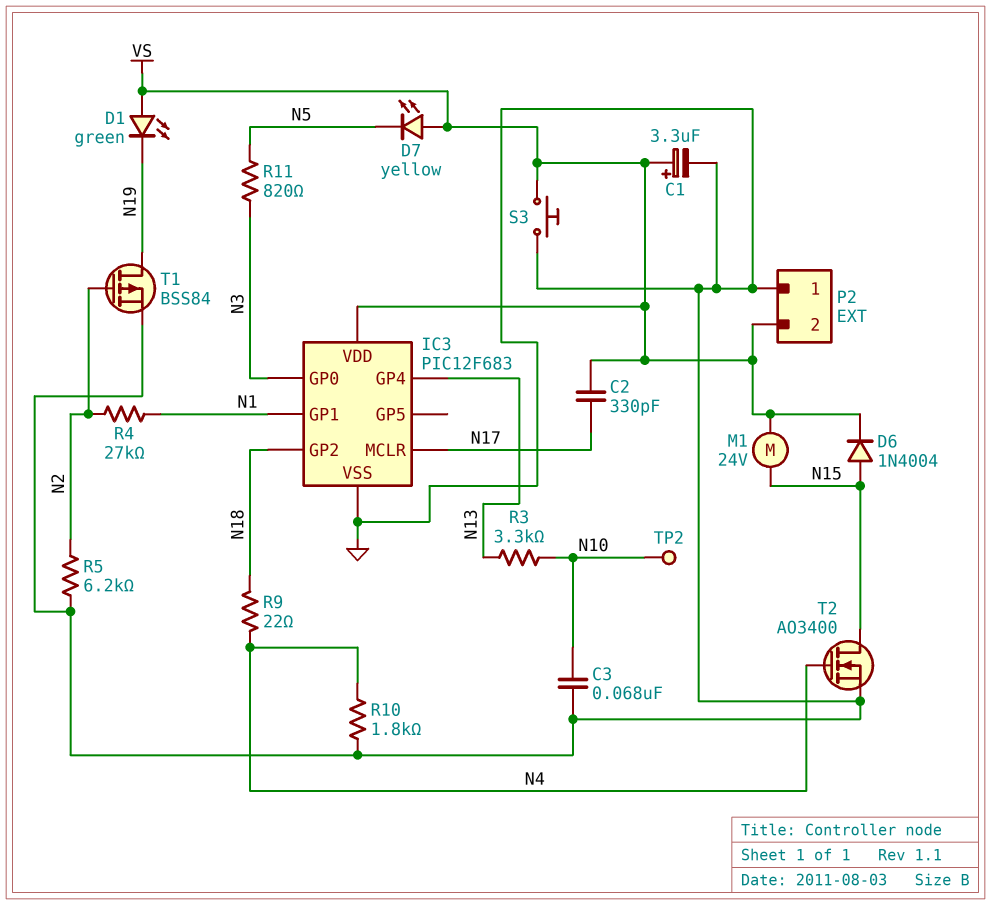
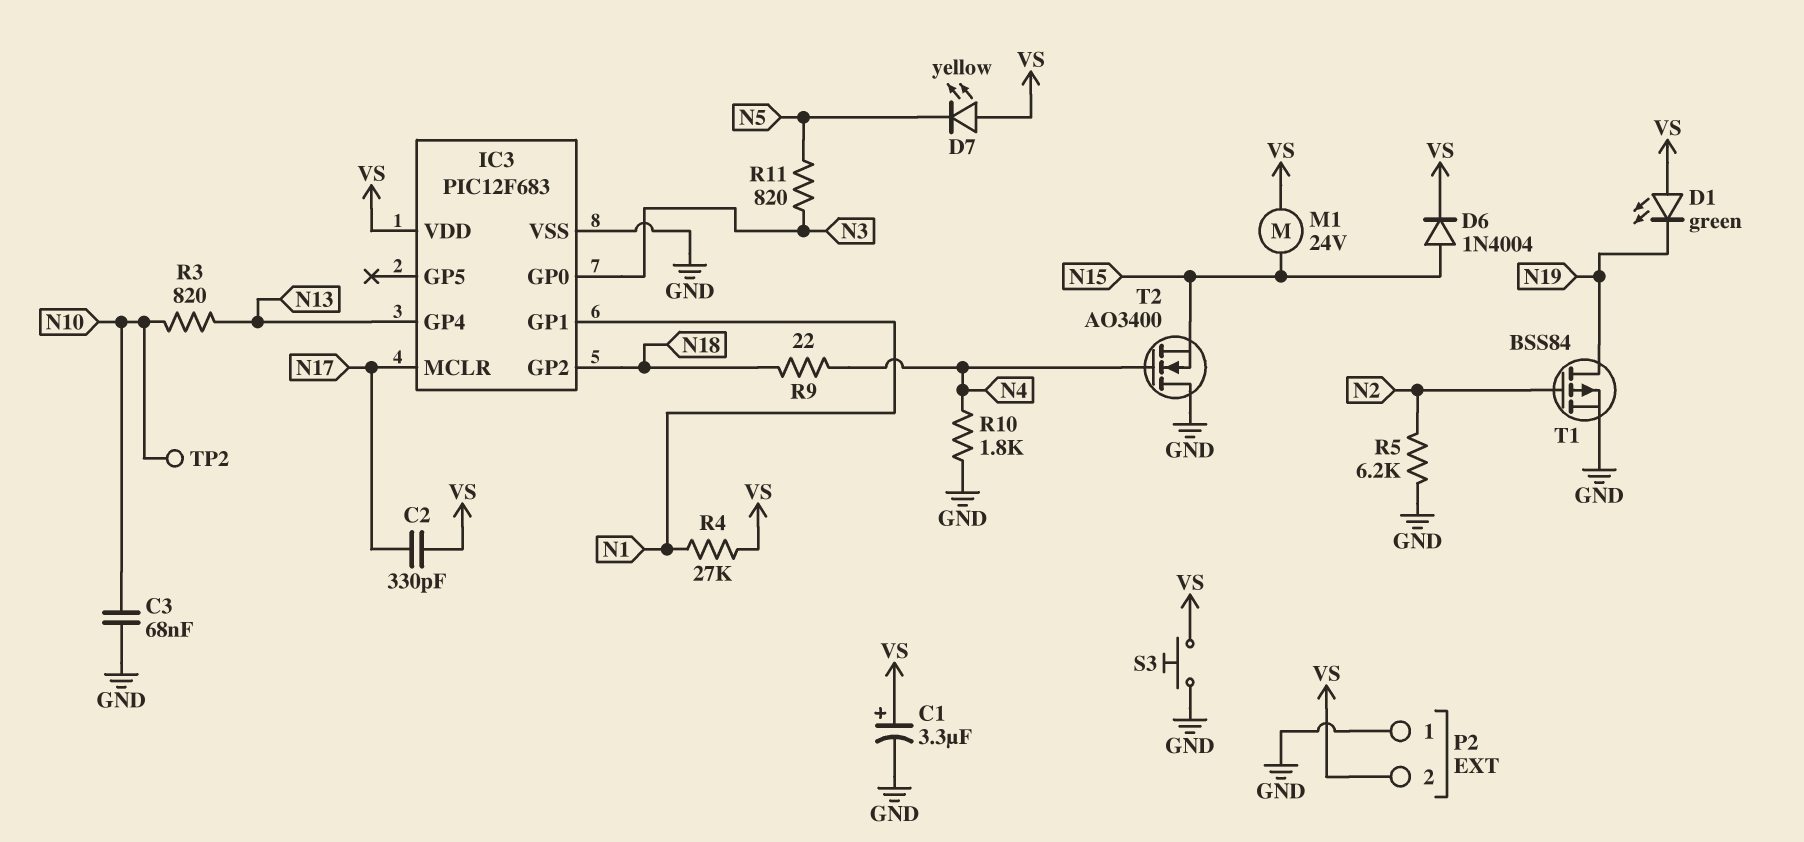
R3: 3.3k (N10, N13) -> 820 (N10, N13)
R4: 27k (N1, N2) -> 27k (N1, VS)
T2: NMOS AO3400 (G N4, D N15, S GND) -> NMOS AO3400 (G N4, D GND, S N15)

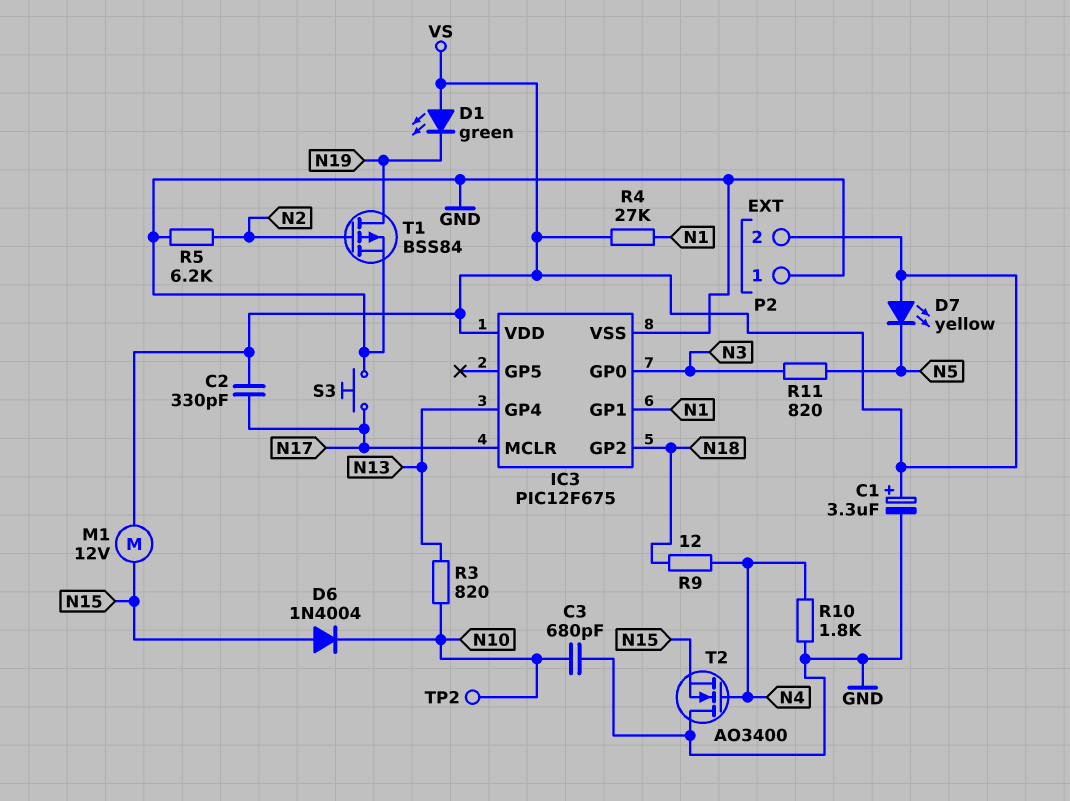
C3: 68nF (GND, N10) -> 680pF (GND, N10)
D6: diode 1N4004 (A N15, K VS) -> diode 1N4004 (A N15, K N10)
IC3: PIC12F683 -> PIC12F675
M1: motor 24V (N15, VS) -> motor 12V (N15, VS)
R9: 22 (N4, N18) -> 12 (N4, N18)
S3: button (GND, VS) -> button (GND, N17)

